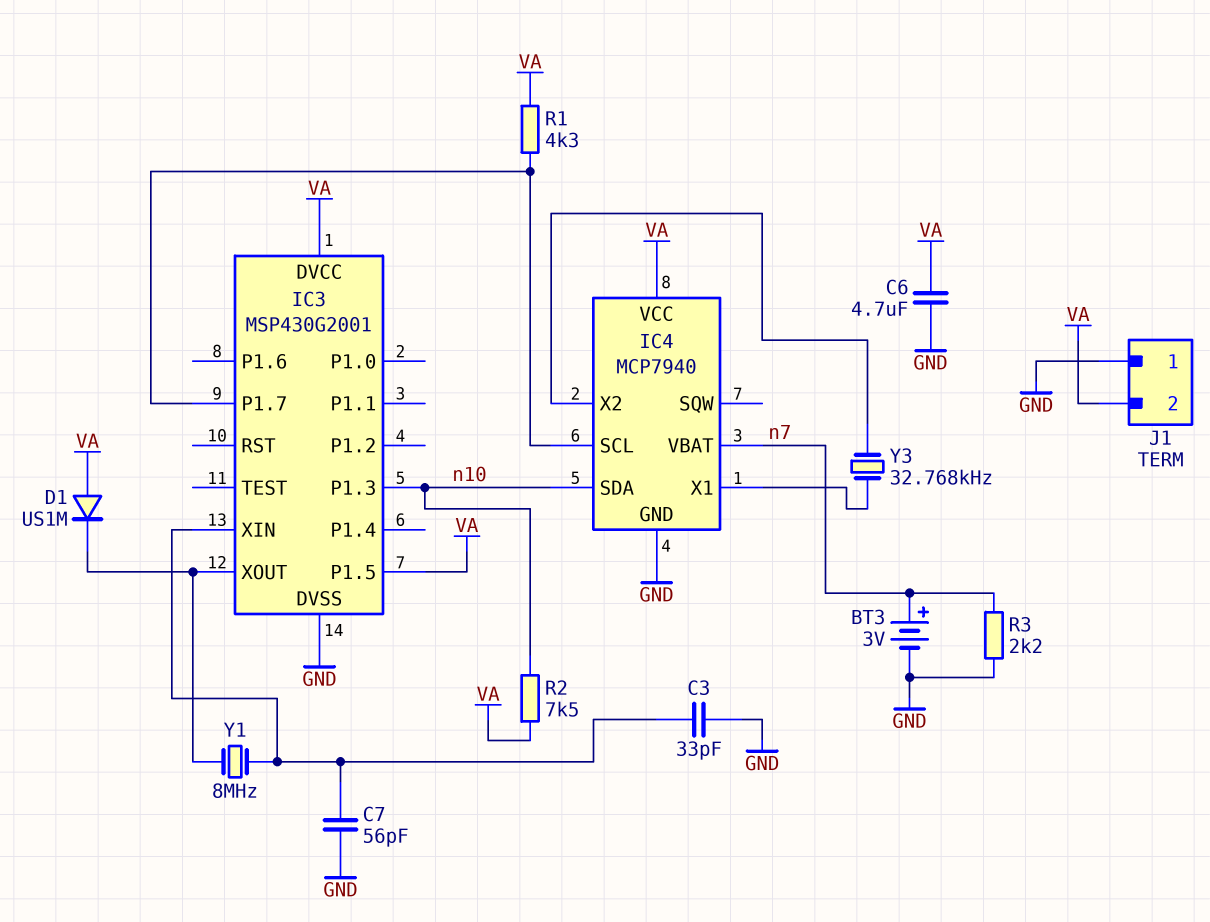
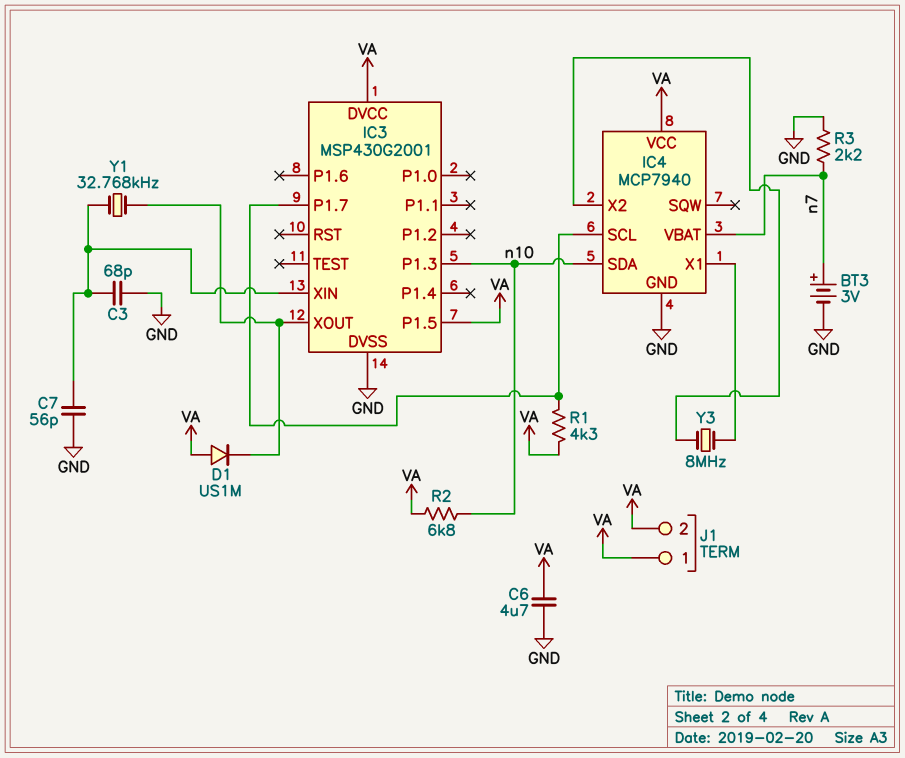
C3: 33pF (GND, IC3/XIN) -> 68pF (GND, IC3/XIN)
J1 pin 1: GND -> VA
R2: 7.5k (VA, n10) -> 6.8k (VA, n10)
Y1: 8MHz (IC3/XIN, IC3/XOUT) -> 32.768kHz (IC3/XIN, IC3/XOUT)
Y3: 32.768kHz (IC4/X1, IC4/X2) -> 8MHz (IC4/X1, IC4/X2)

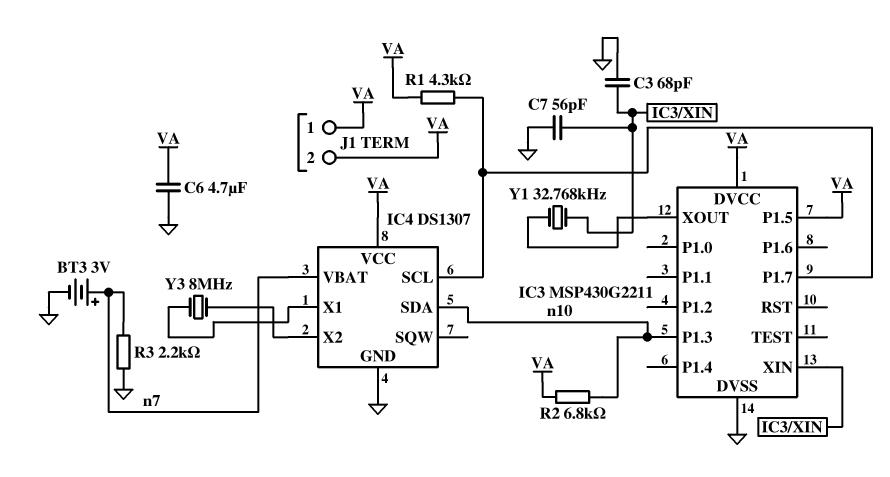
D1: diode US1M (A VA, K IC3/XOUT) -> none
IC3: MSP430G2001 -> MSP430G2211
IC4: MCP7940 -> DS1307

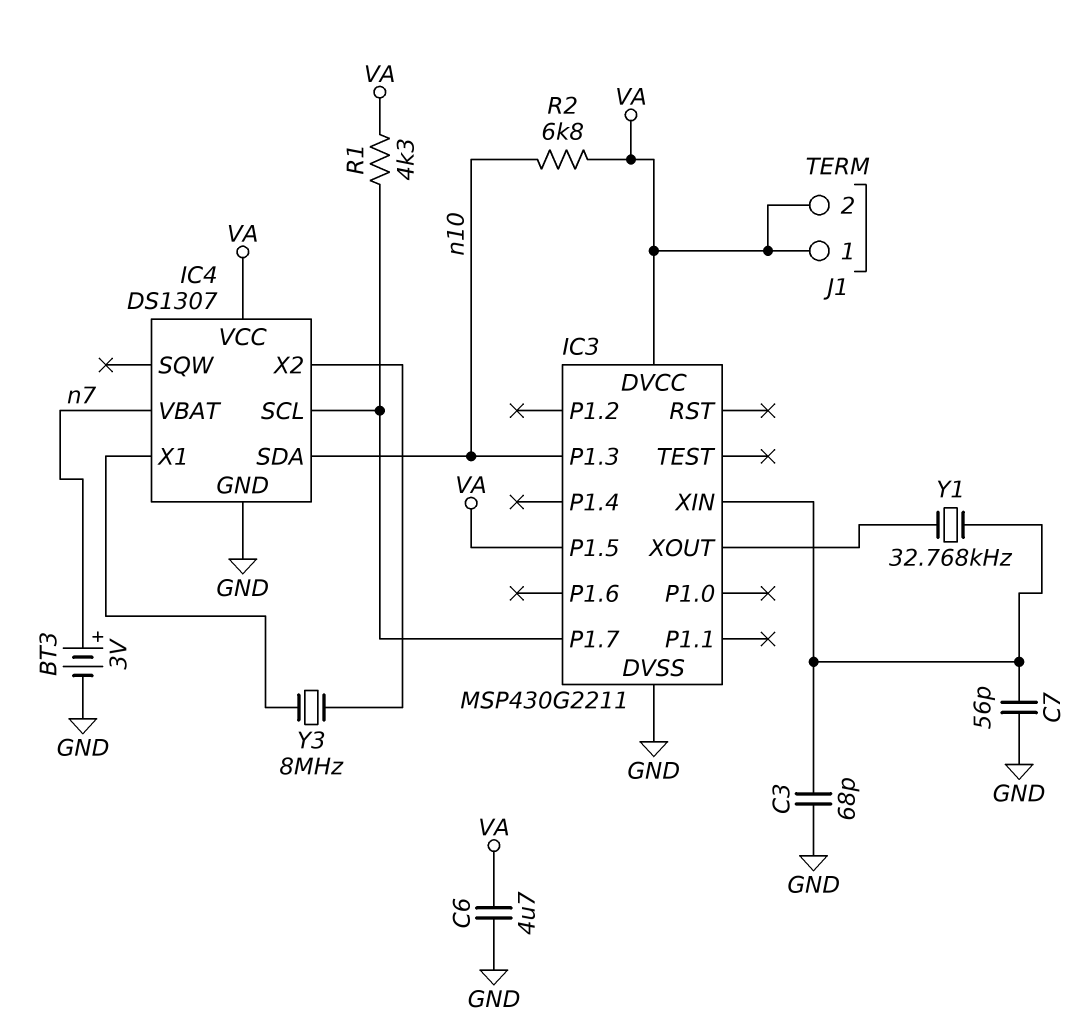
R3: 2.2k (GND, n7) -> none

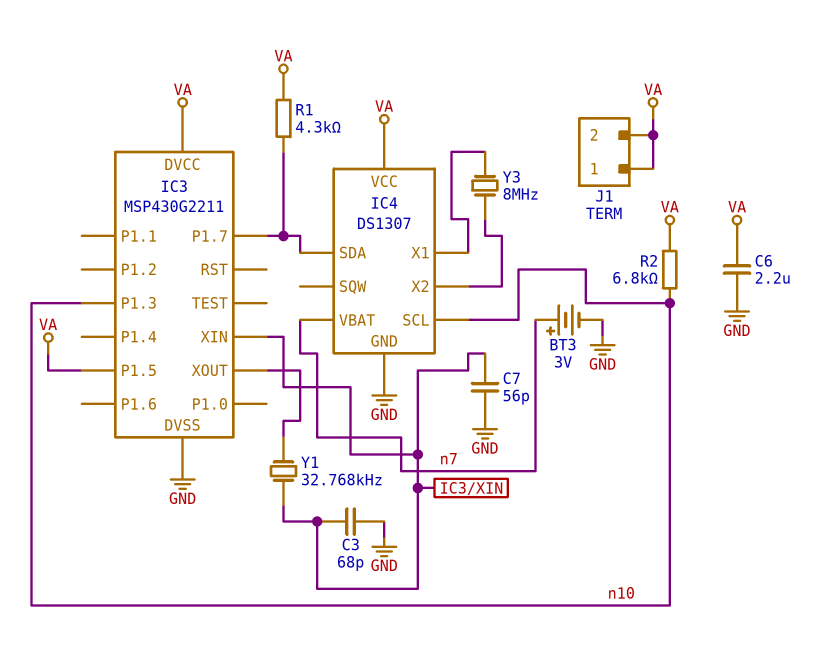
C6: 4.7uF (GND, VA) -> 2.2uF (GND, VA)
IC4 pin SCL: IC3/P1.7 -> n10
IC4 pin SDA: n10 -> IC3/P1.7

